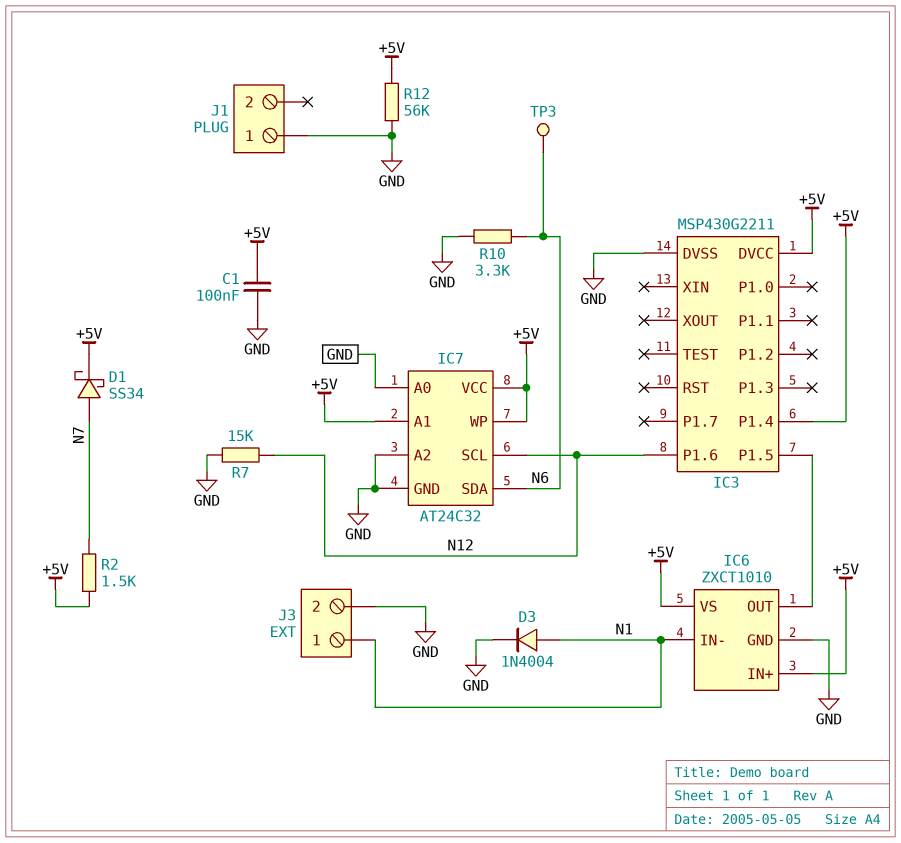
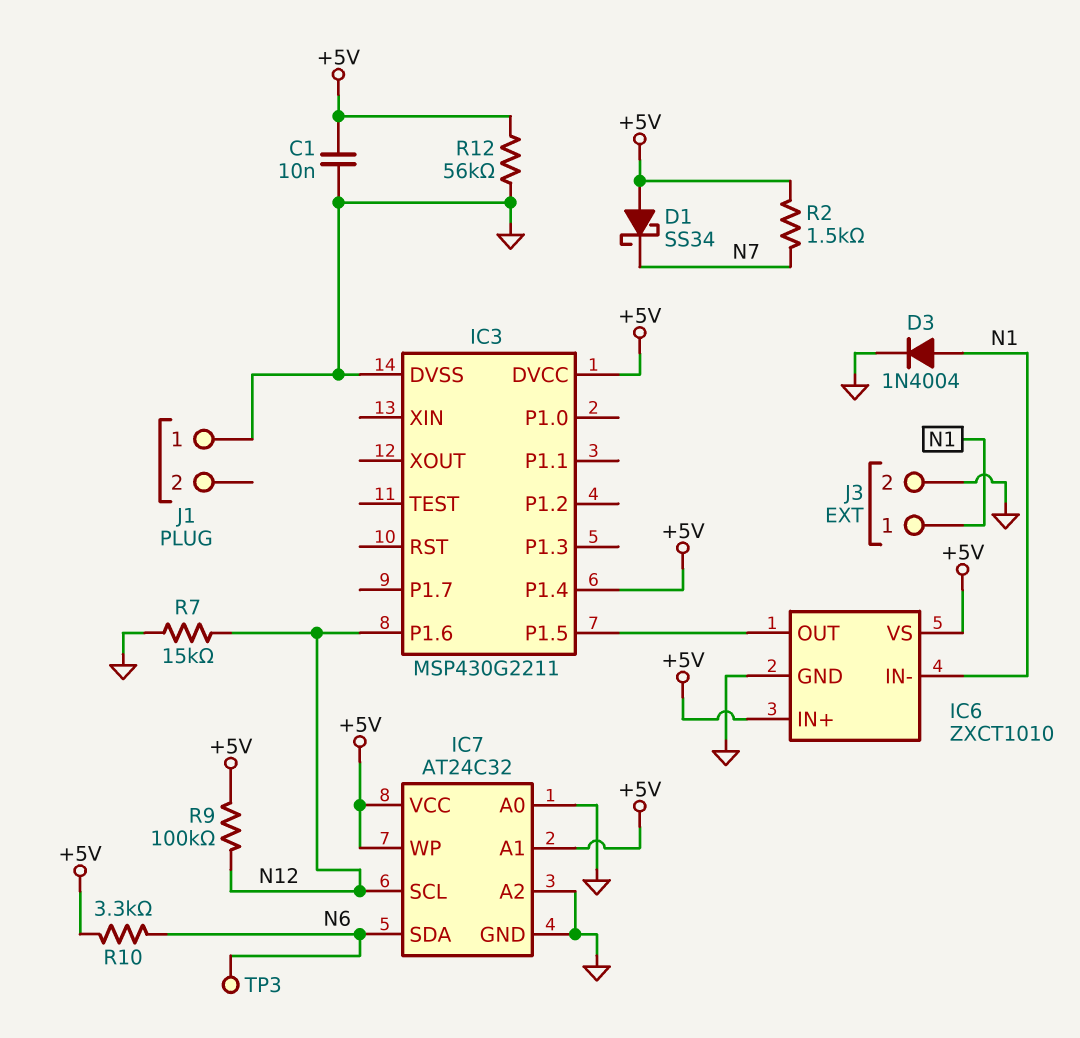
C1: 100nF (+5V, GND) -> 10nF (+5V, GND)
D1: schottky SS34 (A N7, K +5V) -> schottky SS34 (A +5V, K N7)
R9: none -> 100k (+5V, N12)
R10: 3.3k (GND, N6) -> 3.3k (+5V, N6)

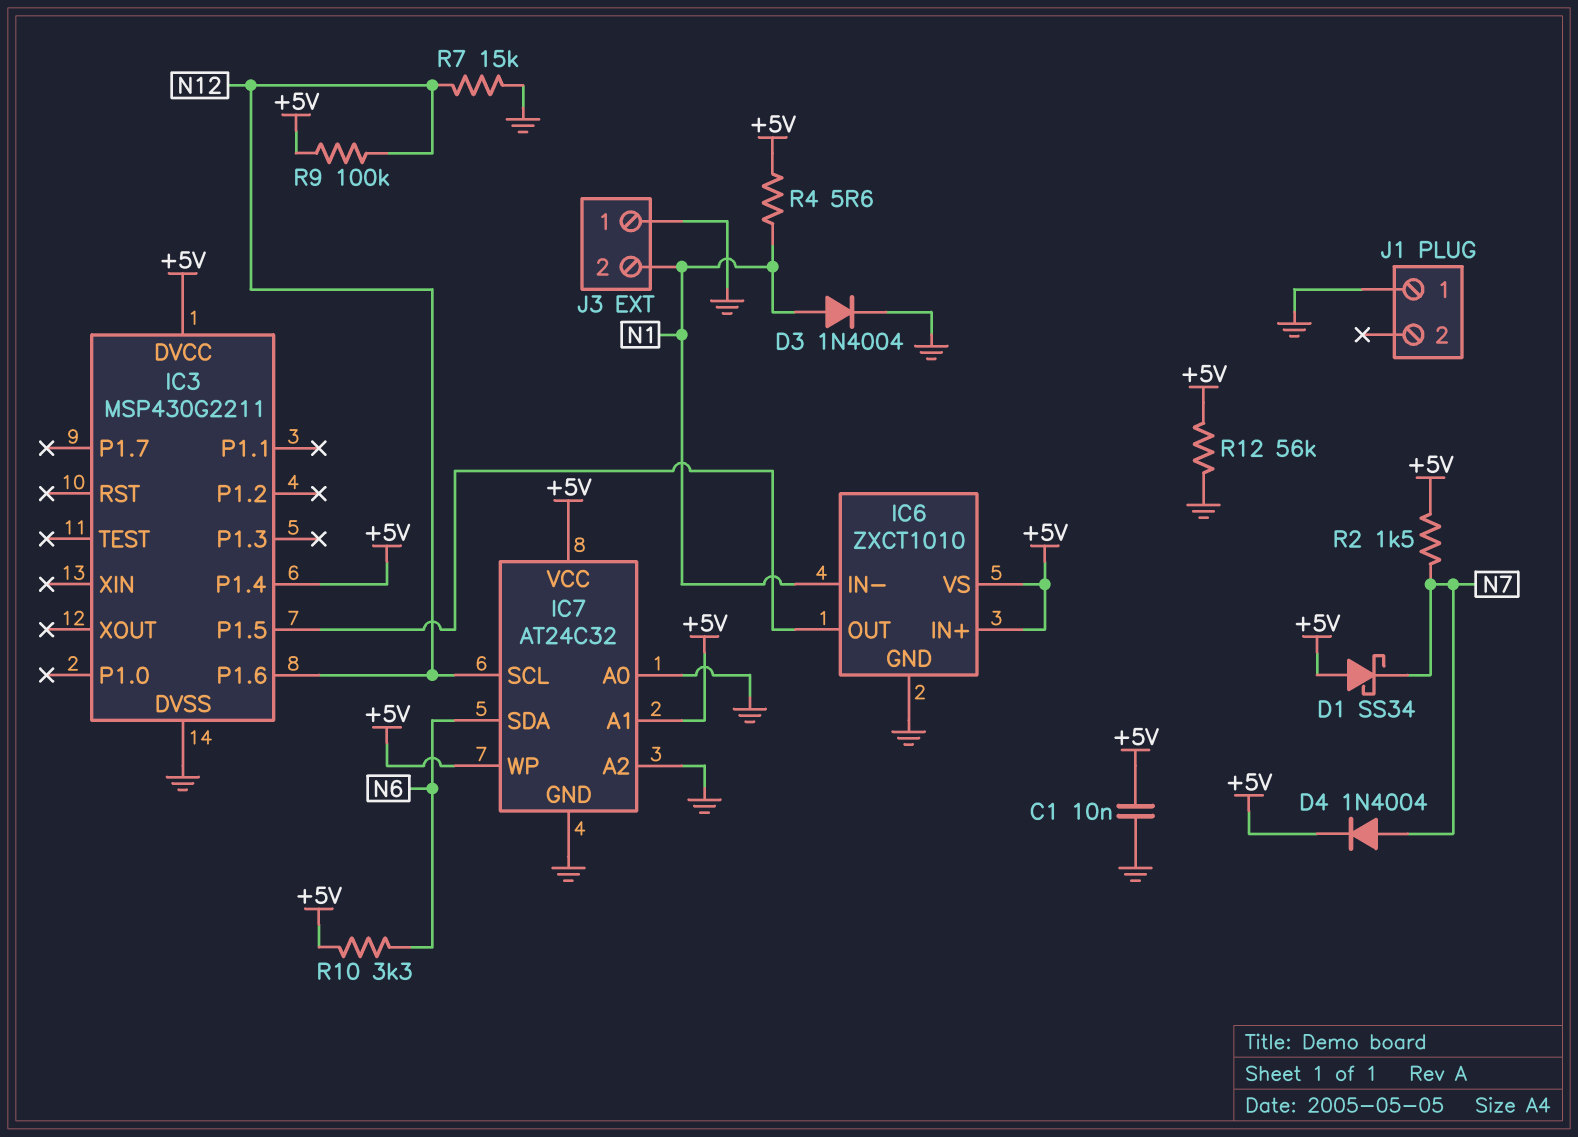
D4: none -> diode 1N4004 (A N7, K +5V)
J3 pin 1: N1 -> GND
J3 pin 2: GND -> N1
R4: none -> 5.6 (+5V, N1)
TP3: test point (N6) -> none

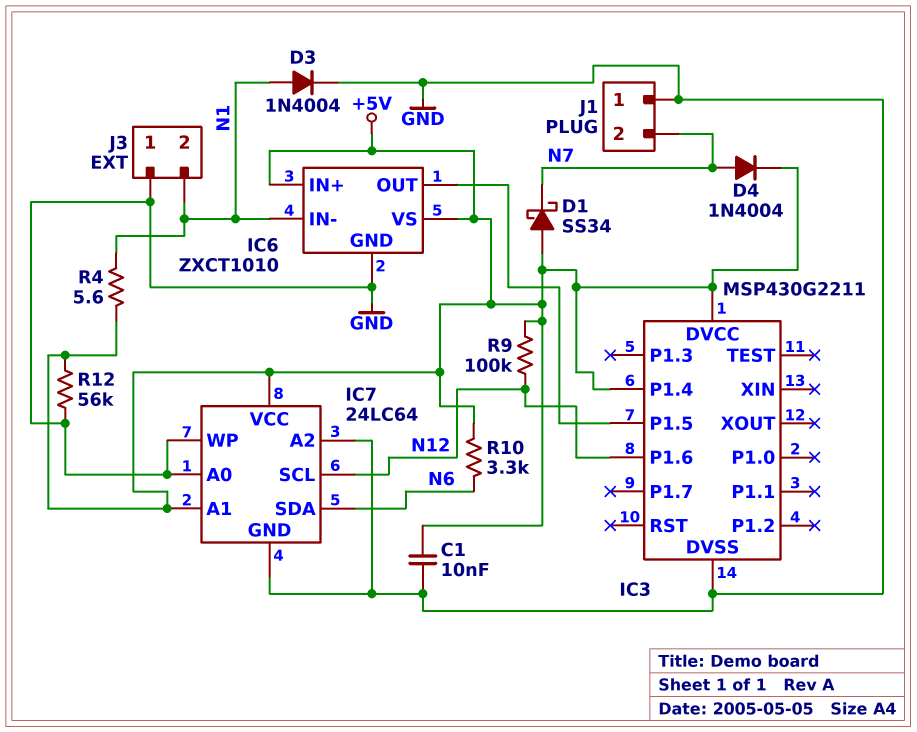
IC7: AT24C32 -> 24LC64
IC7 pin WP: +5V -> GND
J1 pin 2: none -> N7
R2: 1.5k (+5V, N7) -> none
R7: 15k (GND, N12) -> none

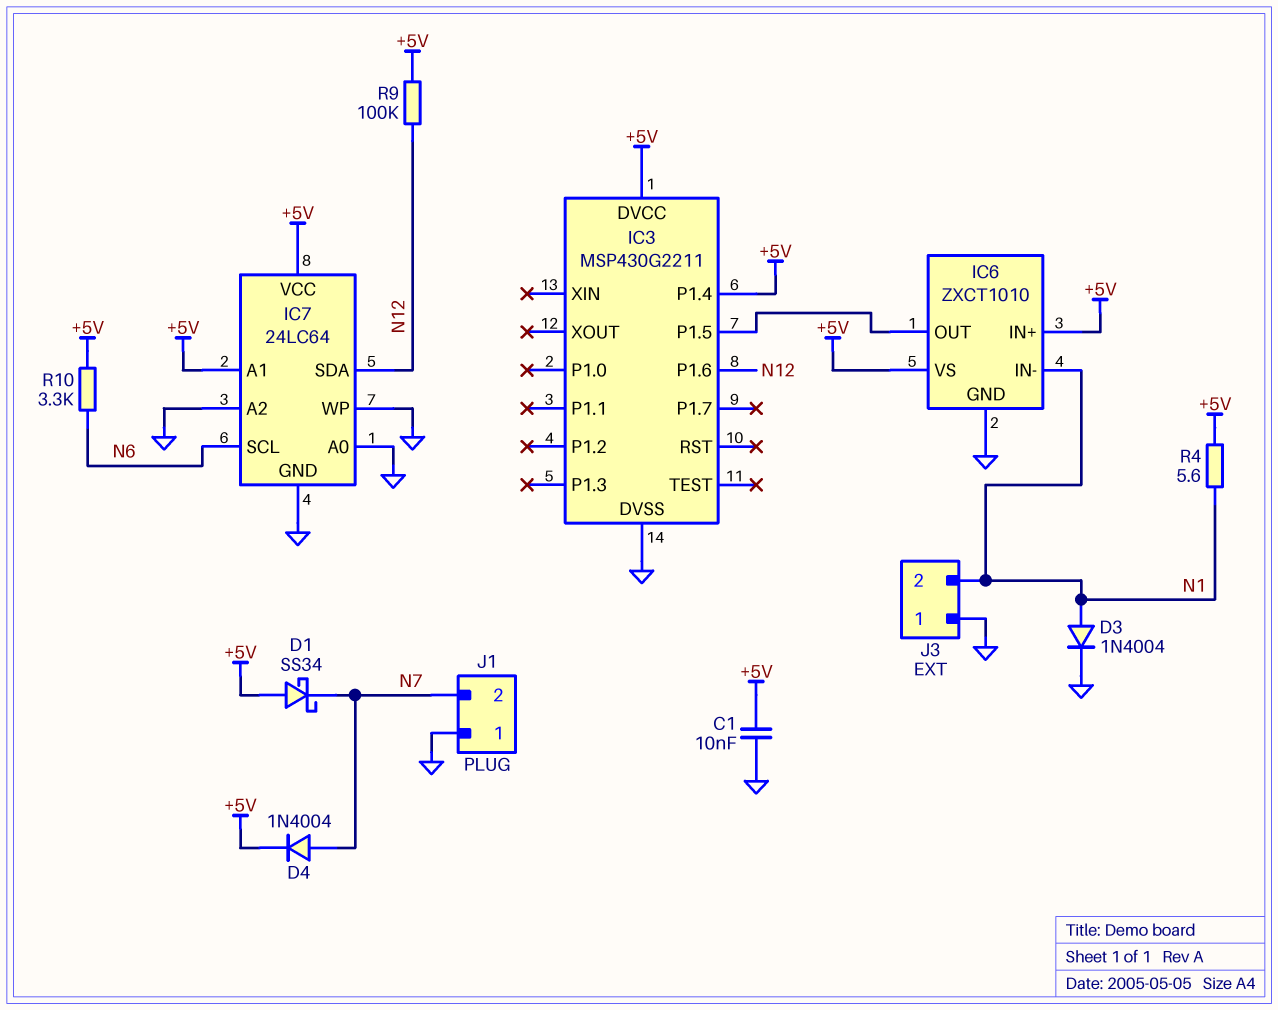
IC7 pin SCL: N12 -> N6
IC7 pin SDA: N6 -> N12
R12: 56k (+5V, GND) -> none

